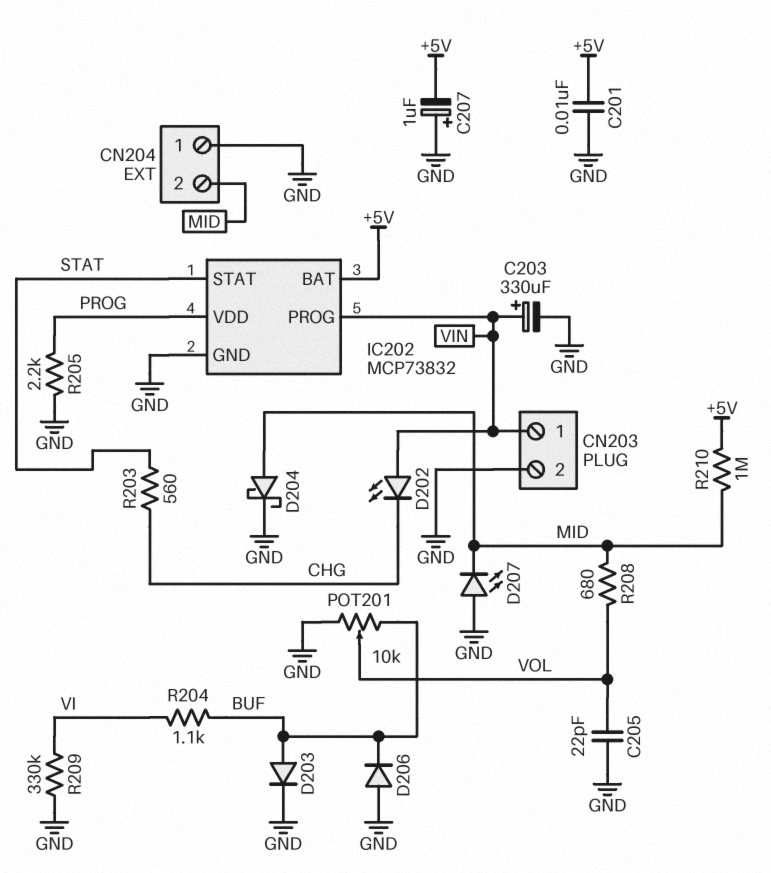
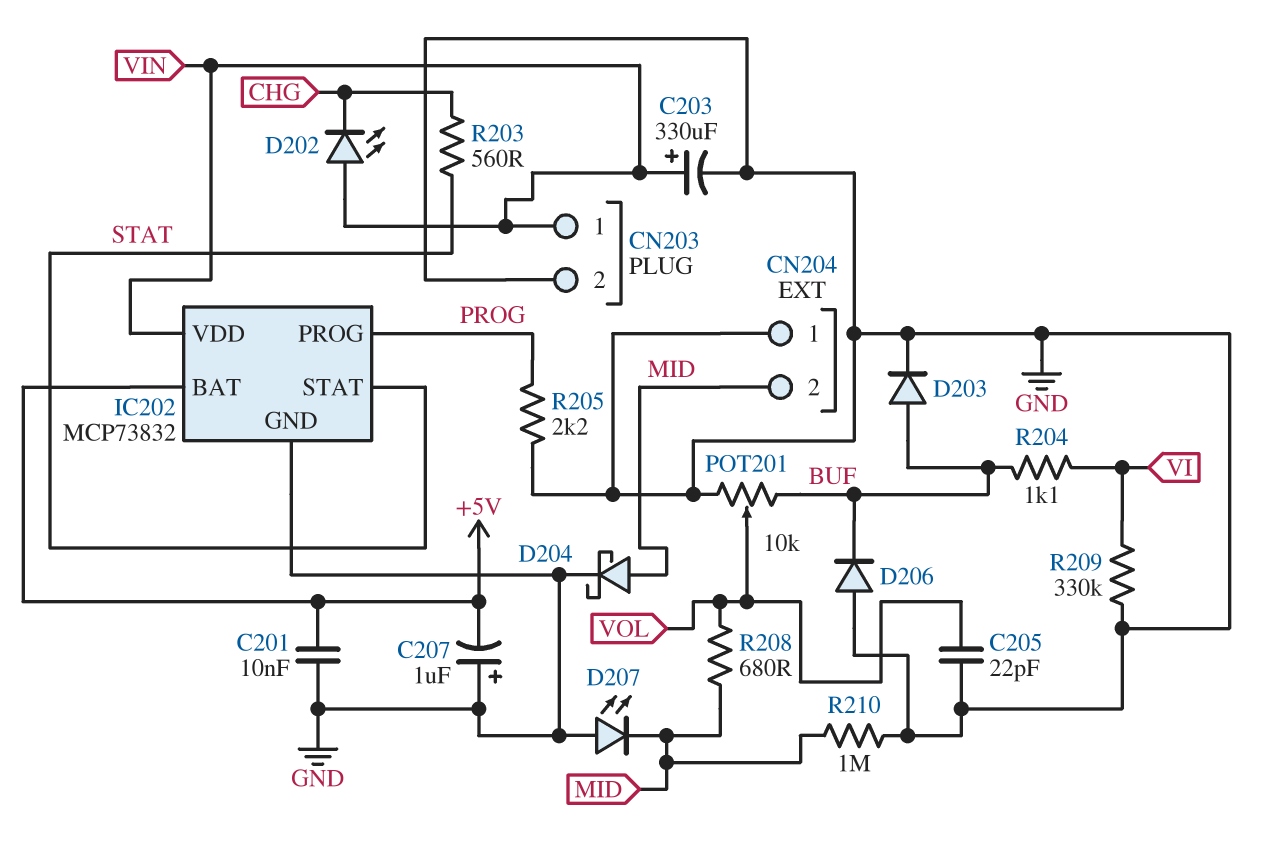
IC202 pin PROG: VIN -> PROG
IC202 pin VDD: PROG -> VIN
R210: 1M (+5V, MID) -> 1M (GND, MID)

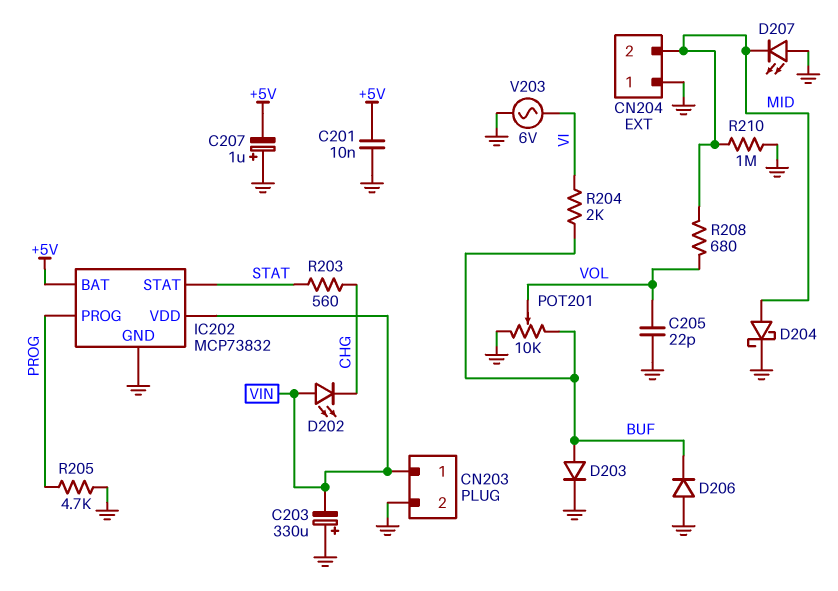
C203: 330uF (plus VIN, minus GND) -> 330uF (plus GND, minus VIN)
R204: 1.1k (BUF, VI) -> 2k (BUF, VI)
R205: 2.2k (GND, PROG) -> 4.7k (GND, PROG)
R209: 330k (GND, VI) -> none
V203: none -> AC 6V (GND, VI)

